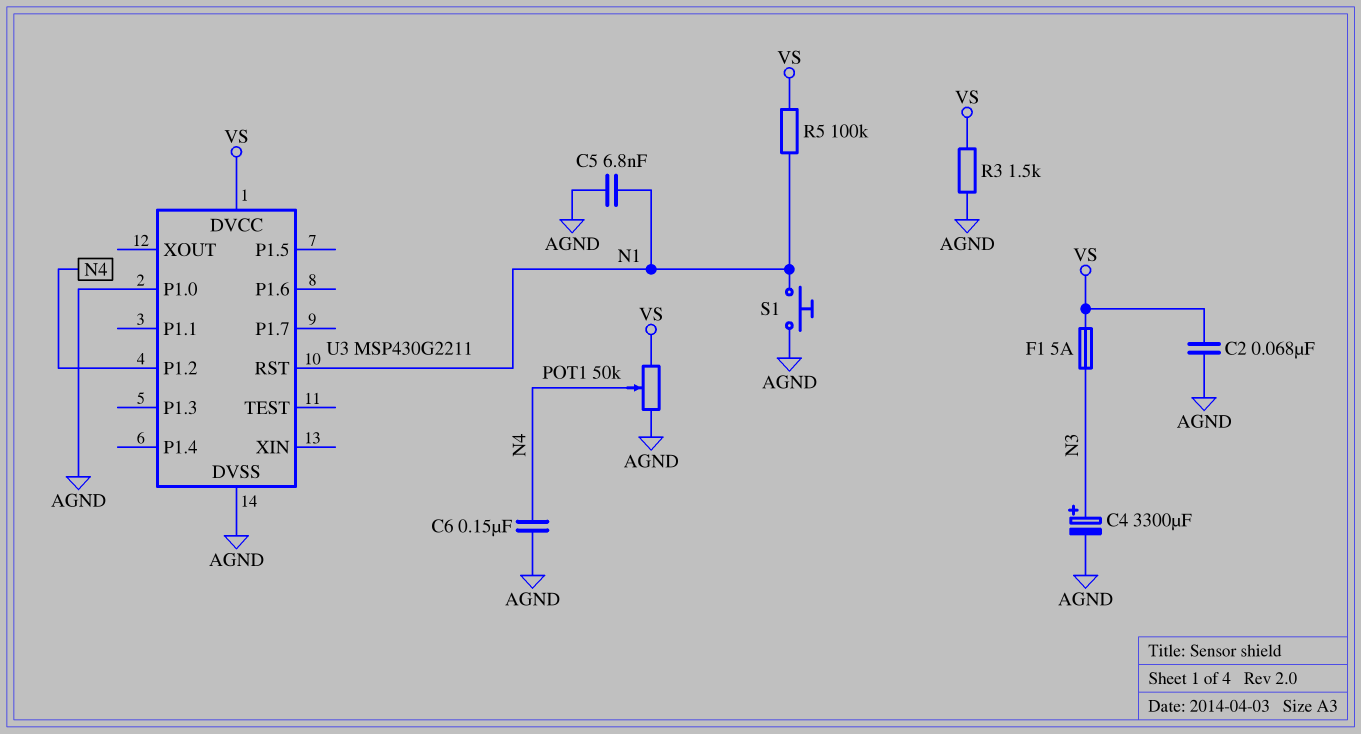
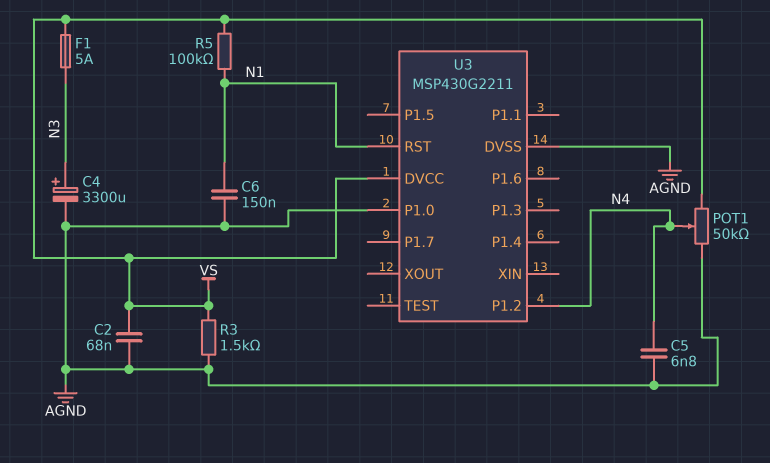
C5: 6.8nF (AGND, N1) -> 6.8nF (AGND, N4)
C6: 150nF (AGND, N4) -> 150nF (AGND, N1)
S1: button (AGND, N1) -> none

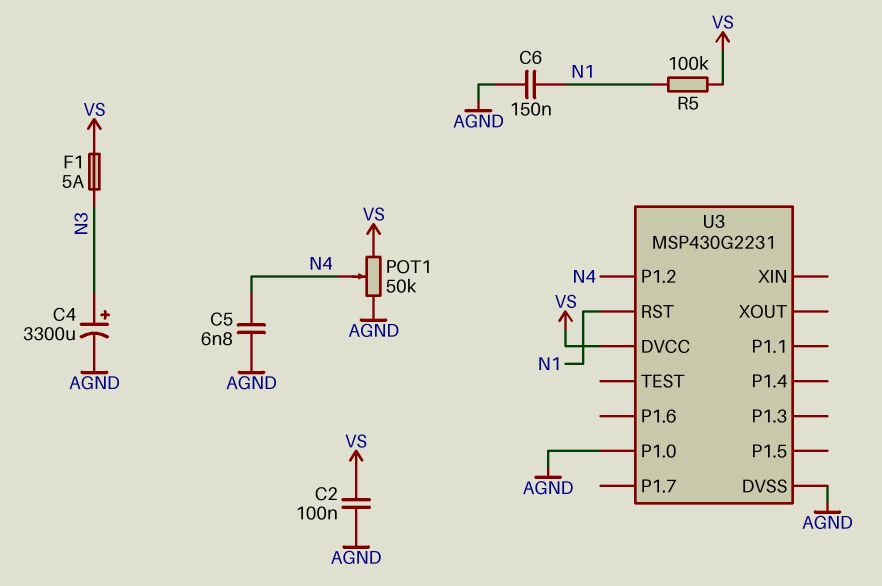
C2: 68nF (AGND, VS) -> 100nF (AGND, VS)
R3: 1.5k (AGND, VS) -> none
U3: MSP430G2211 -> MSP430G2231

